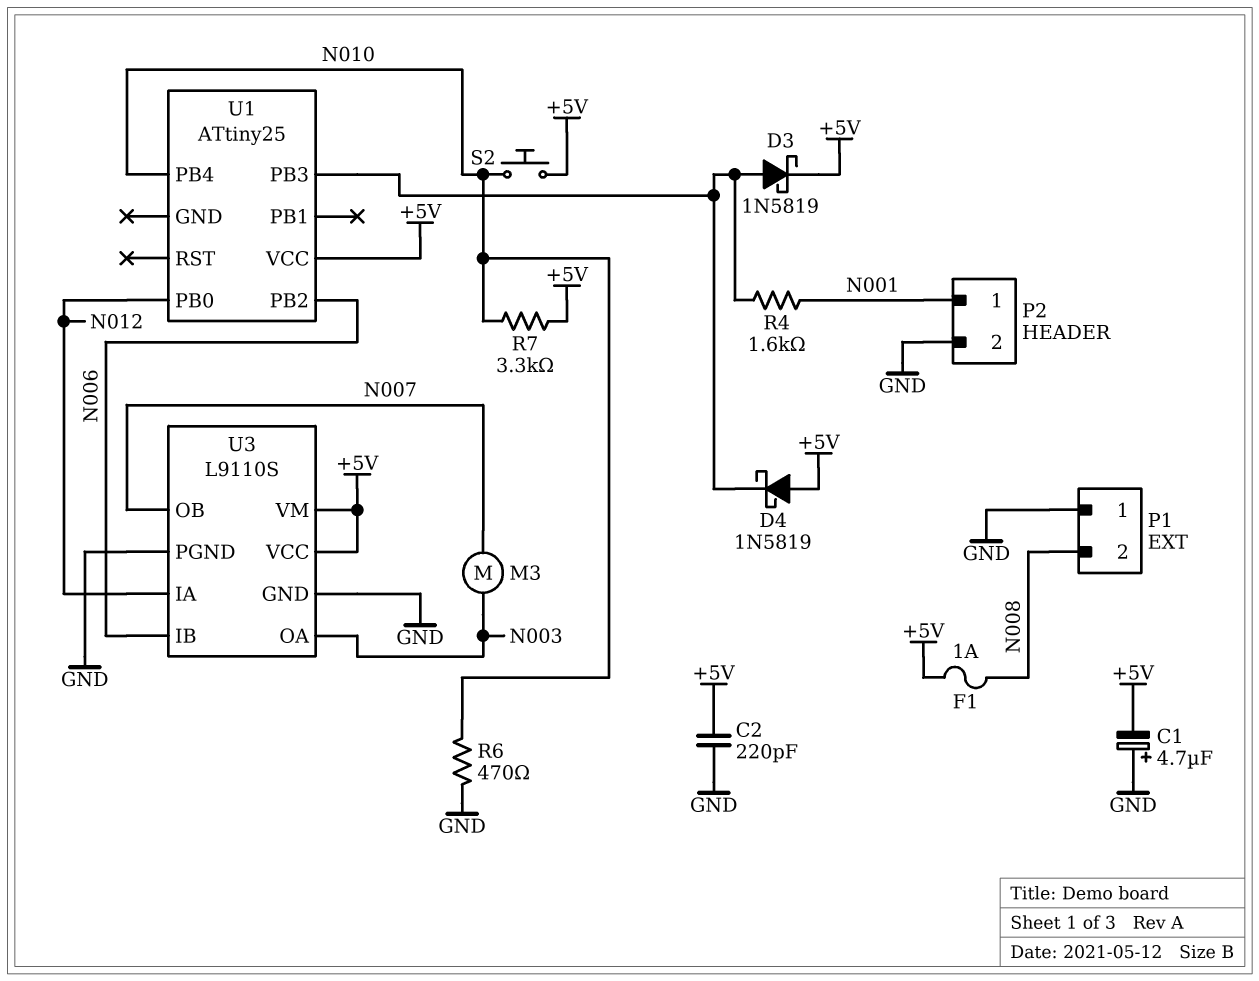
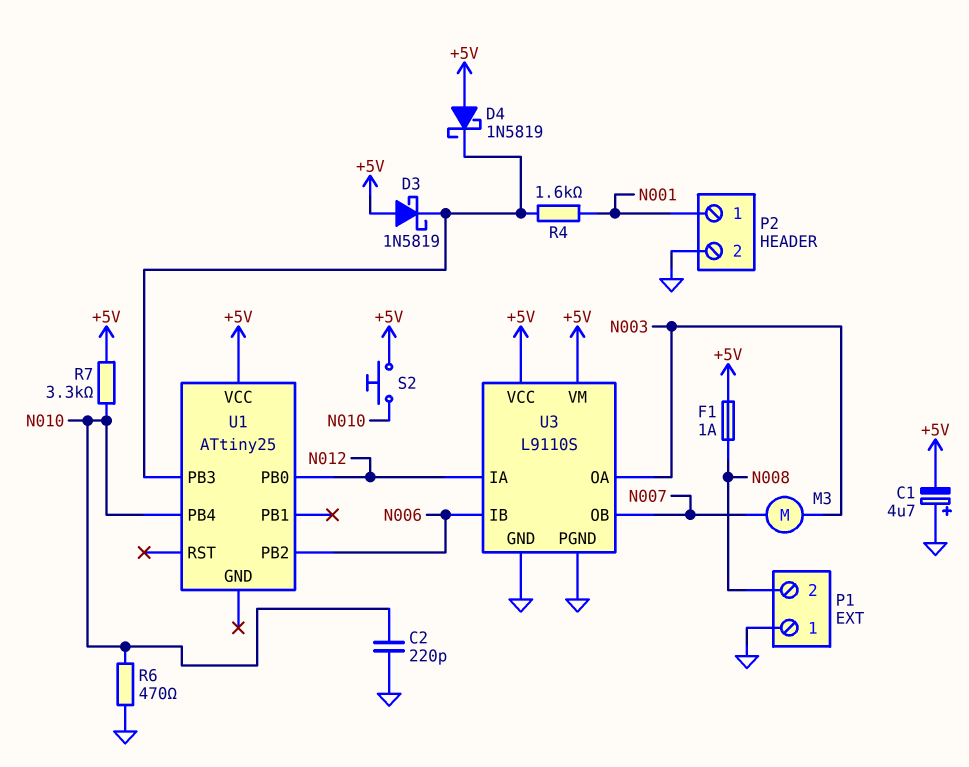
C2: 220pF (+5V, GND) -> 220pF (GND, N010)
D3: schottky 1N5819 (A U1/PB3, K +5V) -> schottky 1N5819 (A +5V, K U1/PB3)

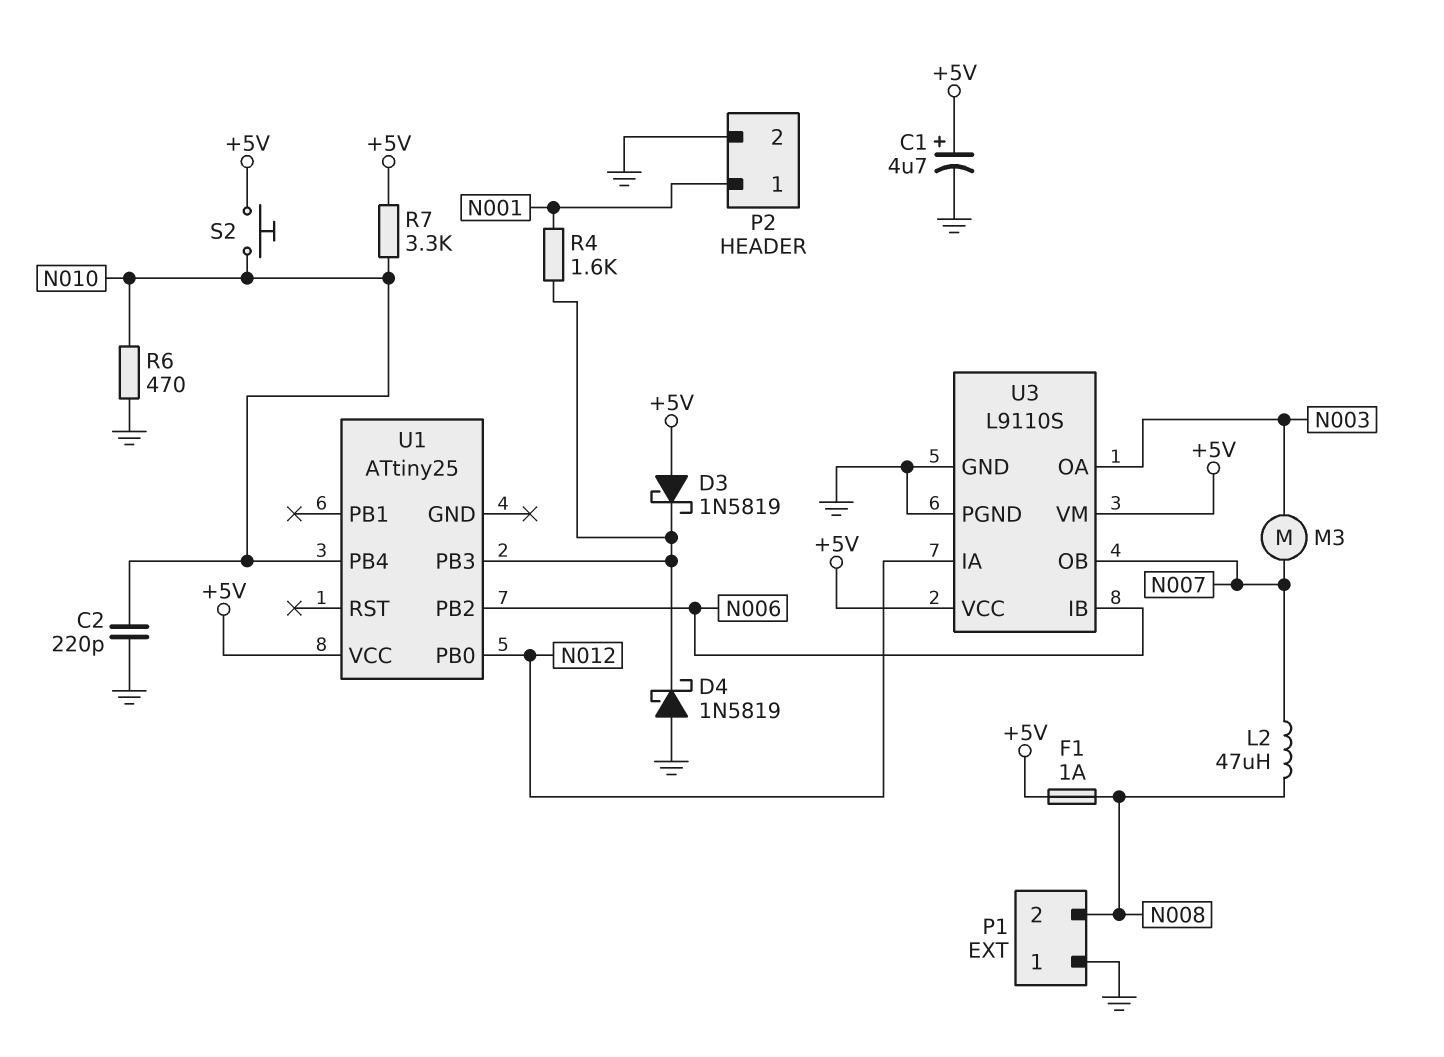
C1: 4.7uF (plus GND, minus +5V) -> 4.7uF (plus +5V, minus GND)
D4: schottky 1N5819 (A +5V, K U1/PB3) -> schottky 1N5819 (A GND, K U1/PB3)
L2: none -> 47uH (N007, N008)

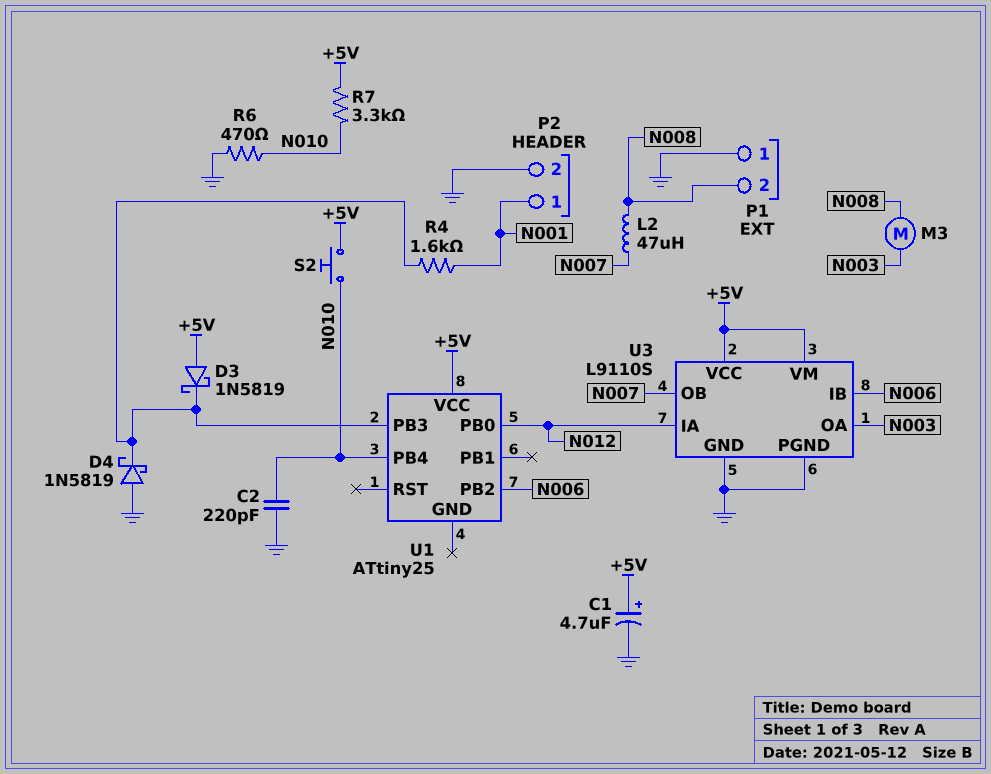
F1: 1A (+5V, N008) -> none
M3: motor (N003, N007) -> motor (N003, N008)

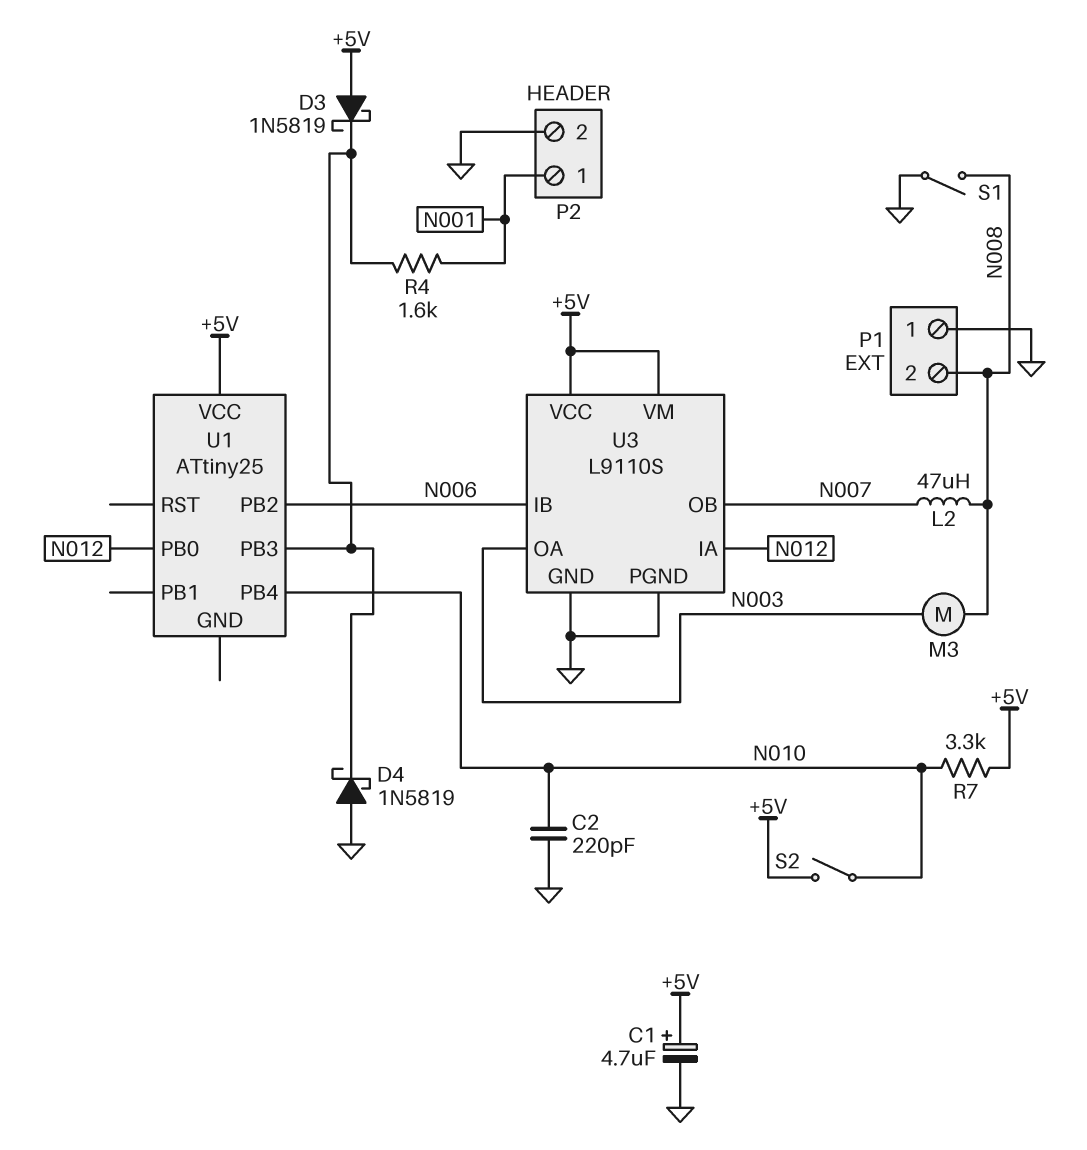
R6: 470 (GND, N010) -> none
S1: none -> switch (GND, N008)
S2: button (+5V, N010) -> switch (+5V, N010)

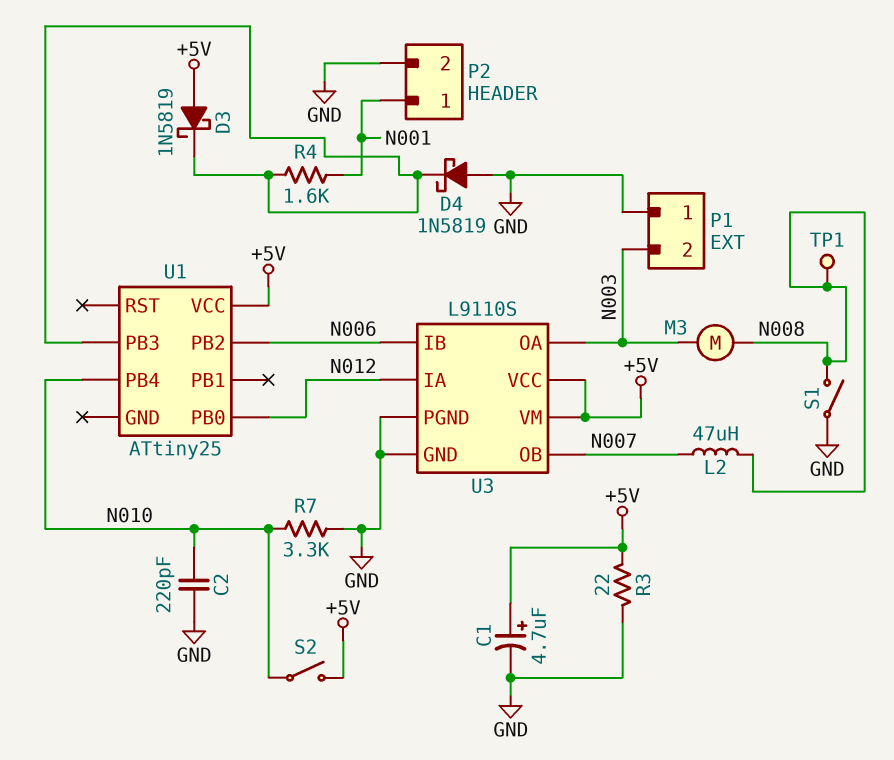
P1 pin 2: N008 -> N003
R3: none -> 22 (+5V, GND)
R7: 3.3k (+5V, N010) -> 3.3k (GND, N010)
TP1: none -> test point (N008)

